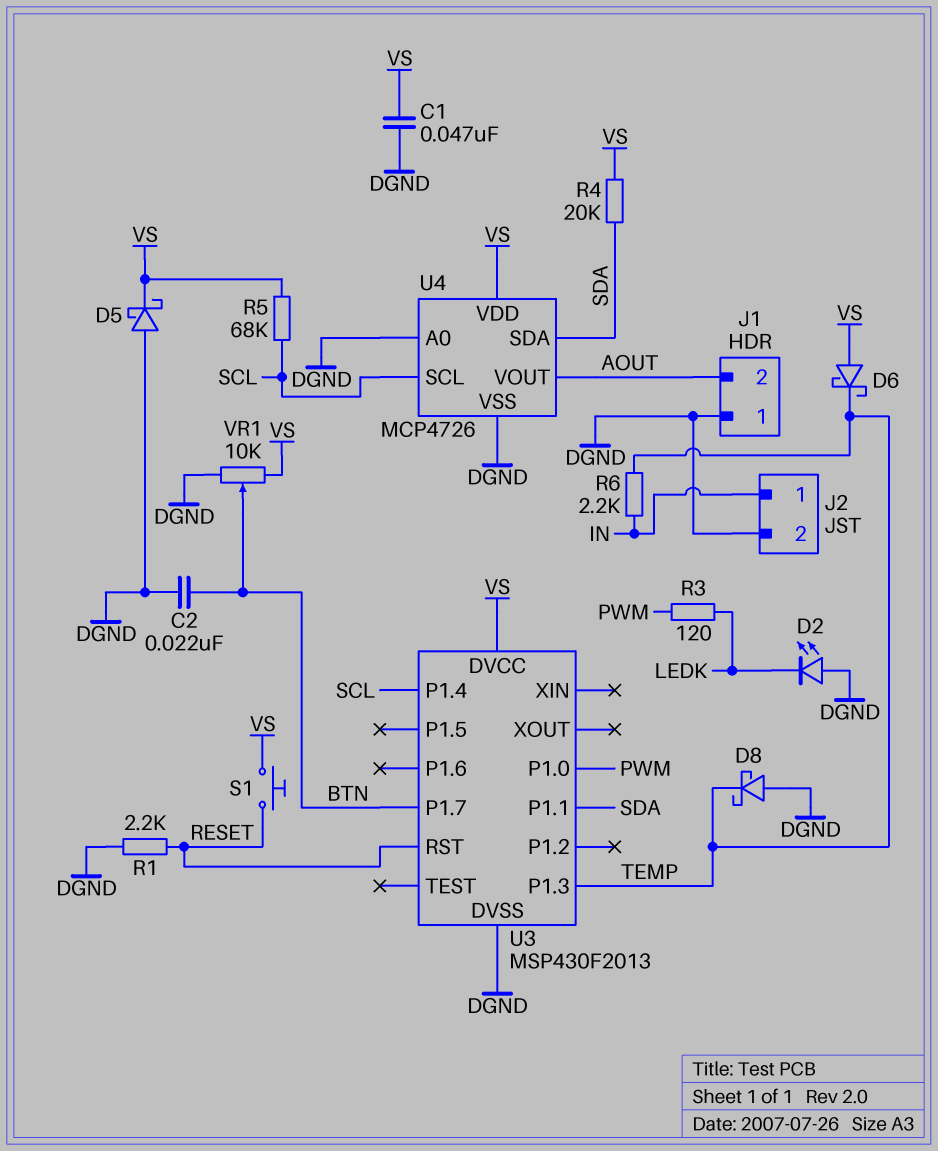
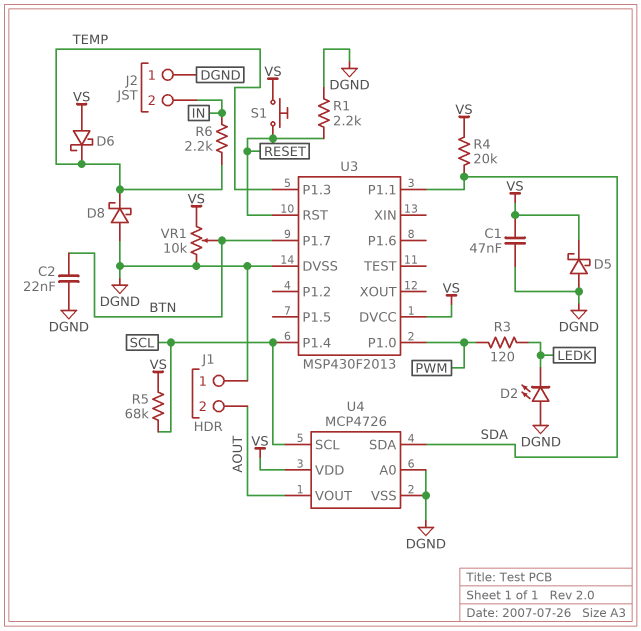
J2 pin 1: IN -> DGND
J2 pin 2: DGND -> IN

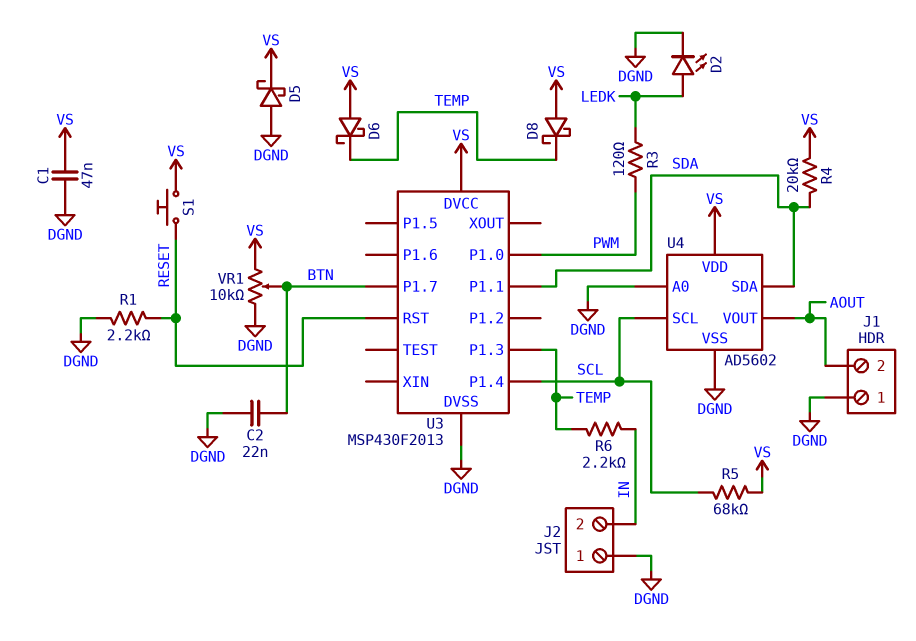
D2: LED (A DGND, K LEDK) -> LED (A LEDK, K DGND)
D8: schottky (A DGND, K TEMP) -> schottky (A VS, K TEMP)
U4: MCP4726 -> AD5602

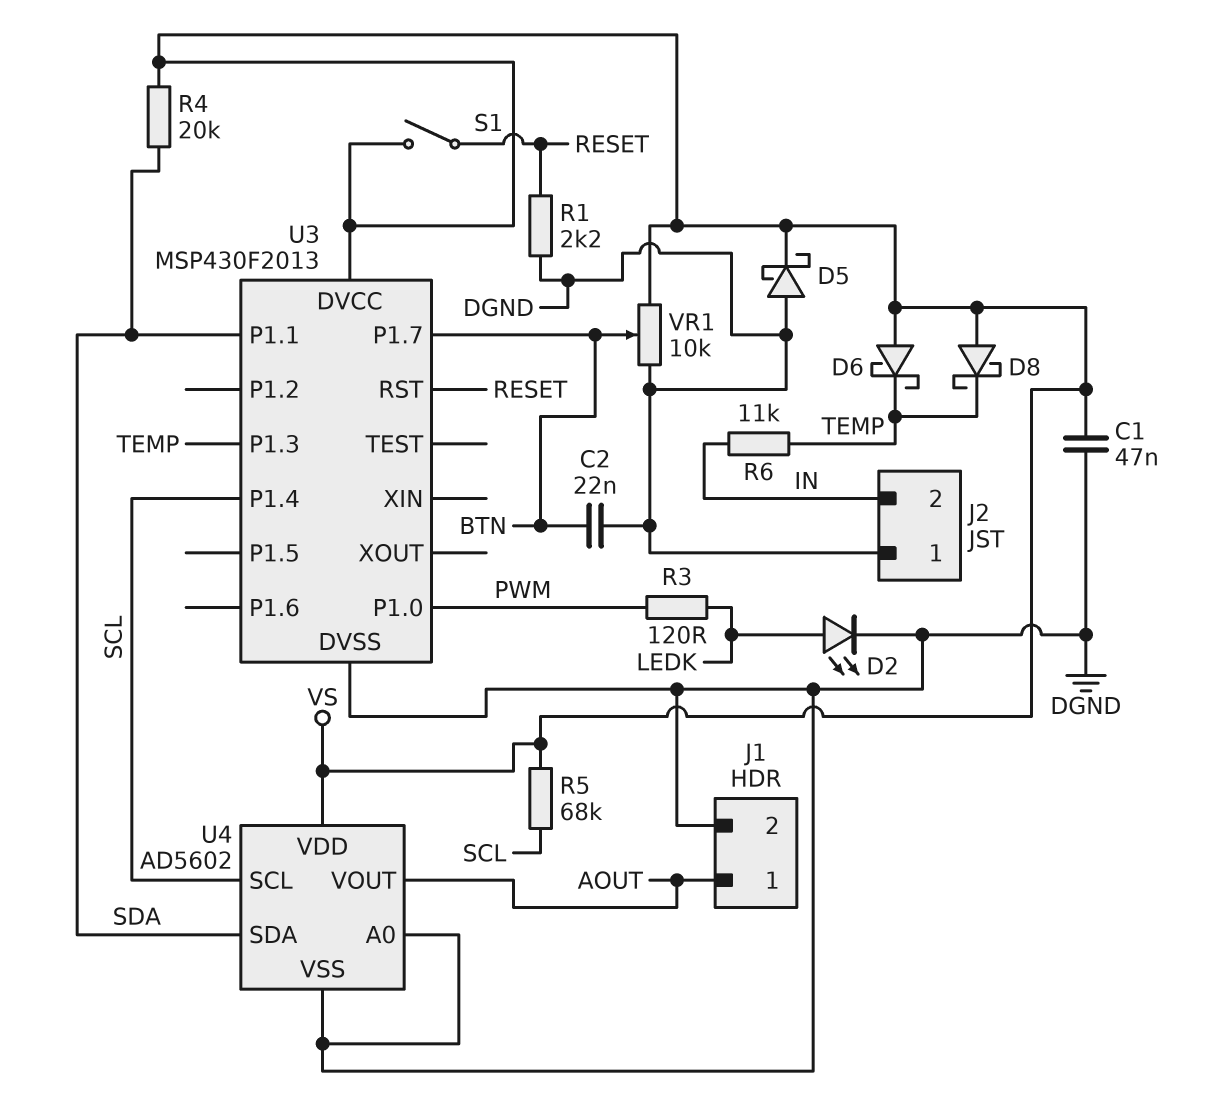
J1 pin 1: DGND -> AOUT
J1 pin 2: AOUT -> DGND
R6: 2.2k (IN, TEMP) -> 11k (IN, TEMP)
S1: button (RESET, VS) -> switch (RESET, VS)

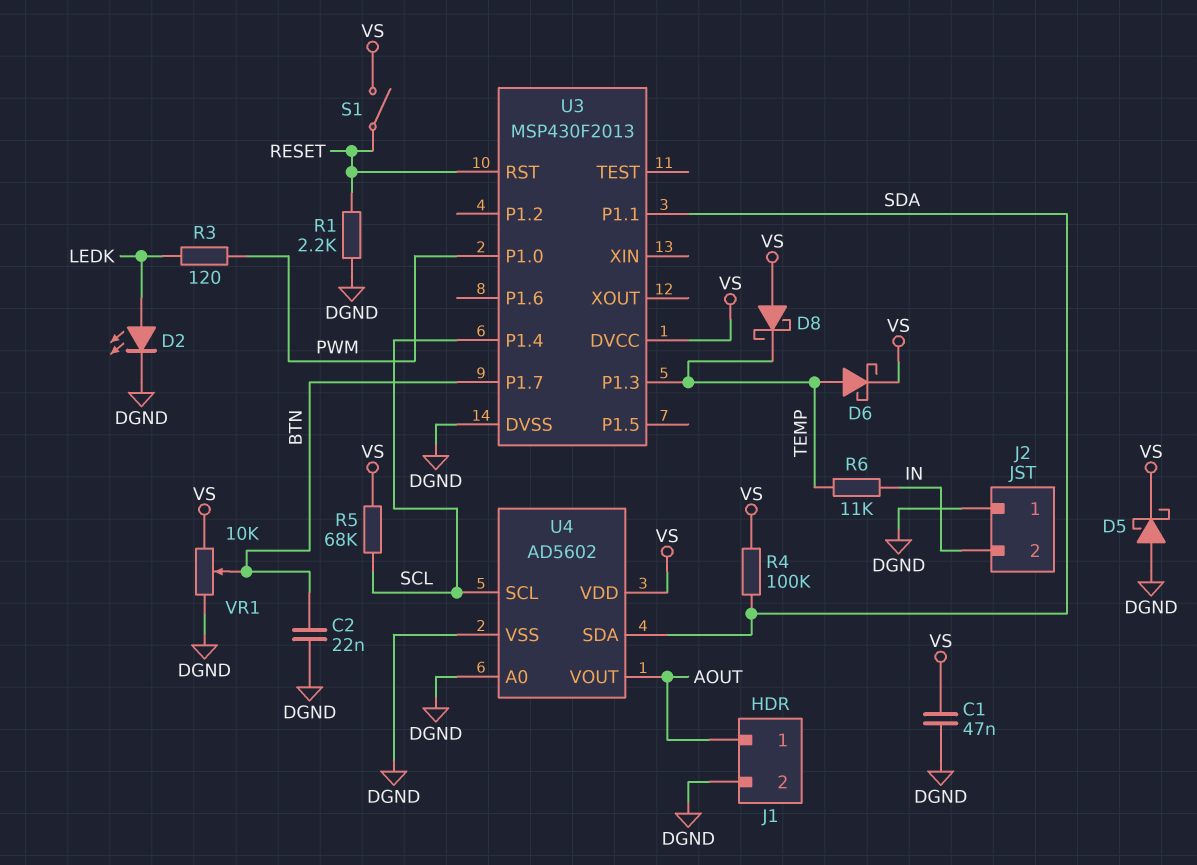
D6: schottky (A VS, K TEMP) -> schottky (A TEMP, K VS)
R4: 20k (SDA, VS) -> 100k (SDA, VS)

